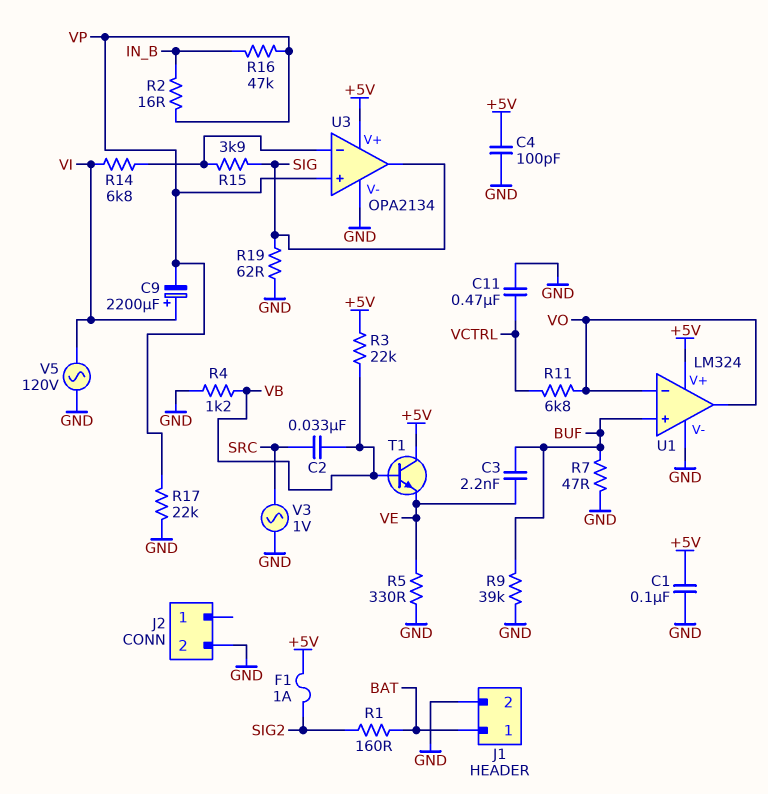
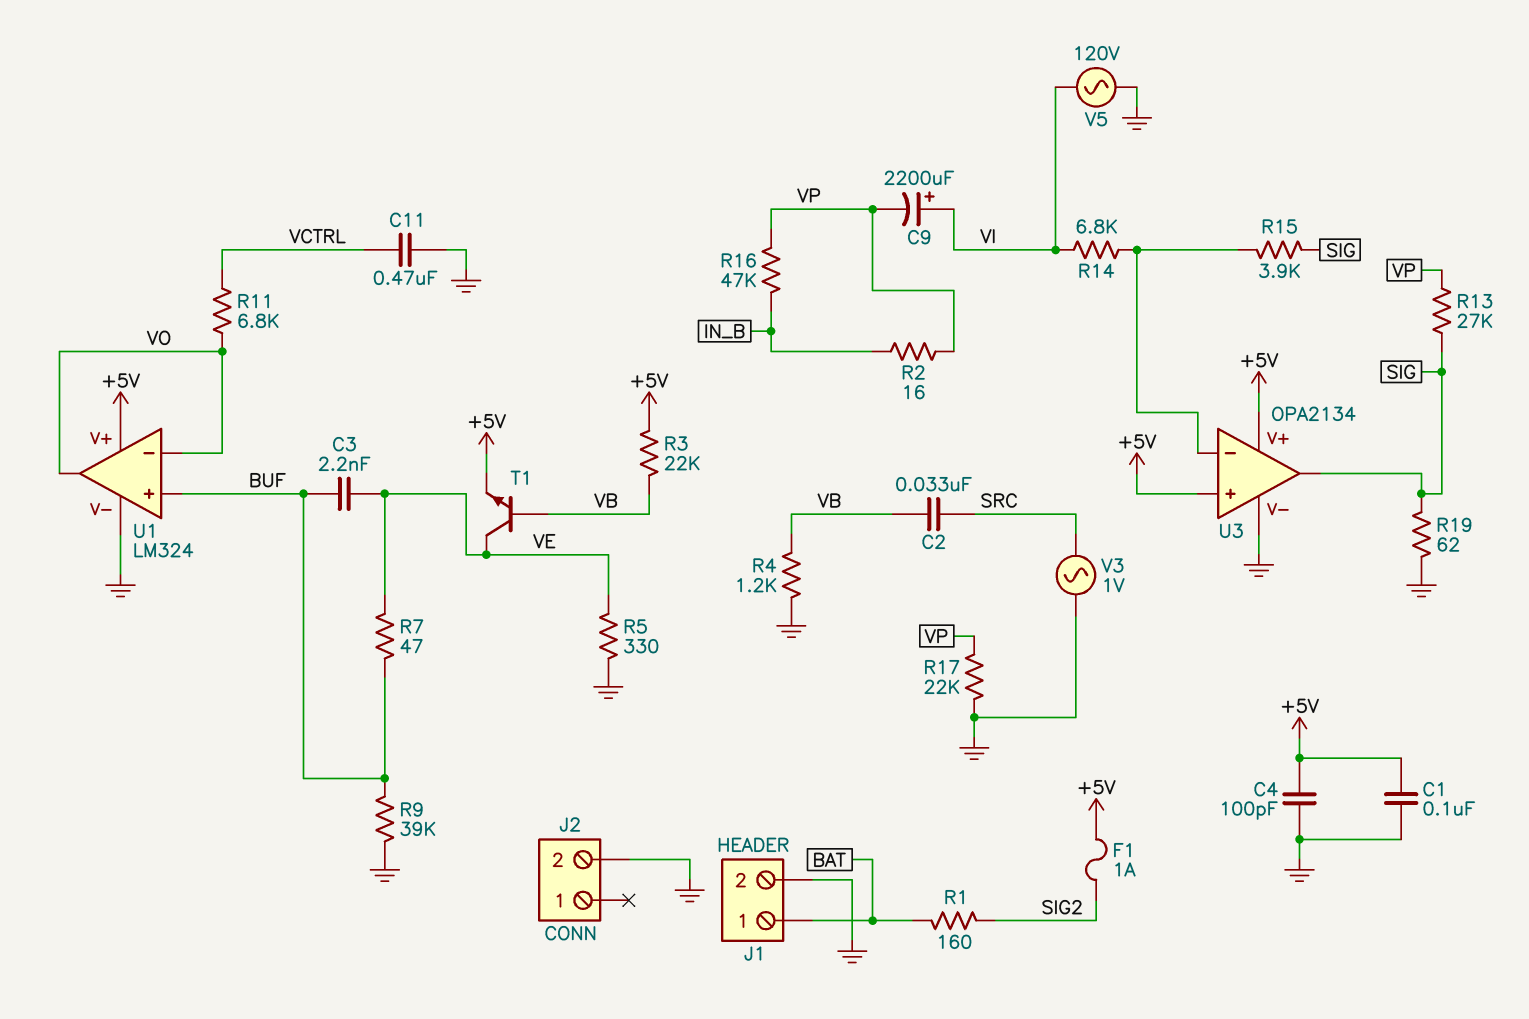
R7: 47 (BUF, GND) -> 47 (BUF, VE)
R13: none -> 27k (SIG, VP)
T1: NPN (B VB, C +5V, E VE) -> NPN (B VB, C VE, E +5V)
U3 pin in+: VP -> +5V

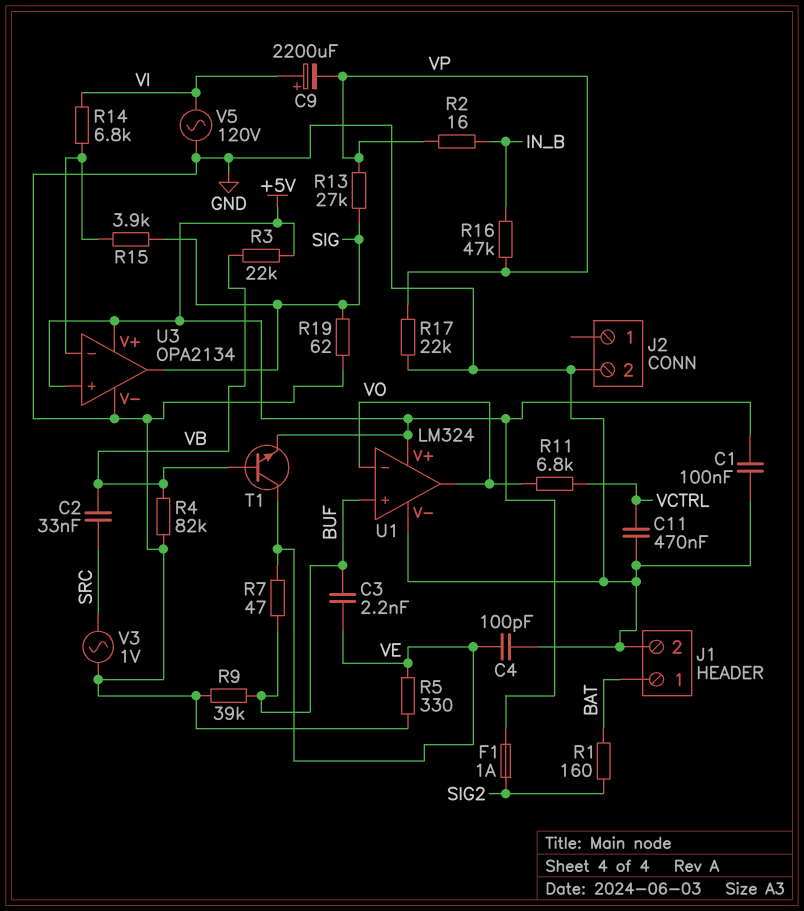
C4: 100pF (+5V, GND) -> 100pF (GND, VE)
R4: 1.2k (GND, VB) -> 82k (GND, VB)

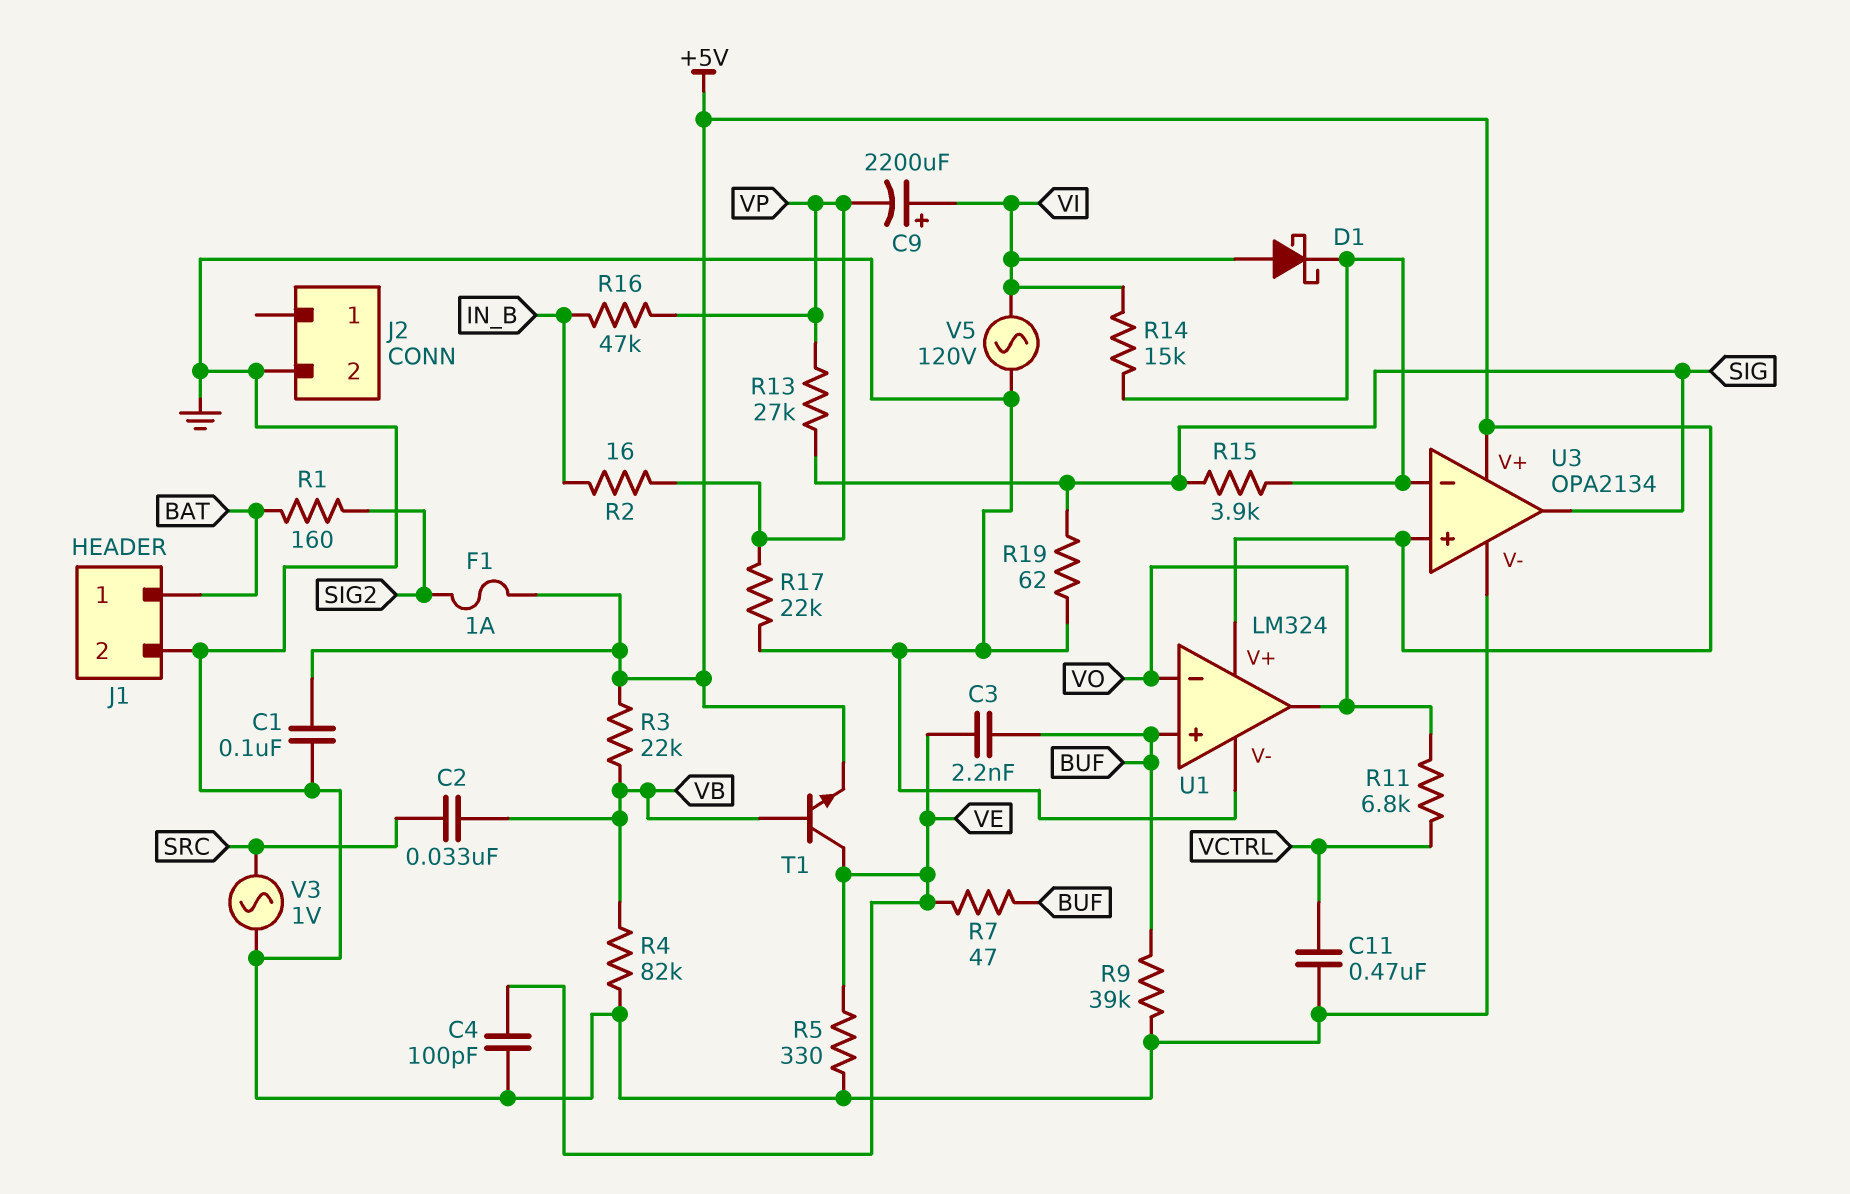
D1: none -> schottky (A VI, K U3/in-)
R14: 6.8k (U3/in-, VI) -> 15k (U3/in-, VI)

